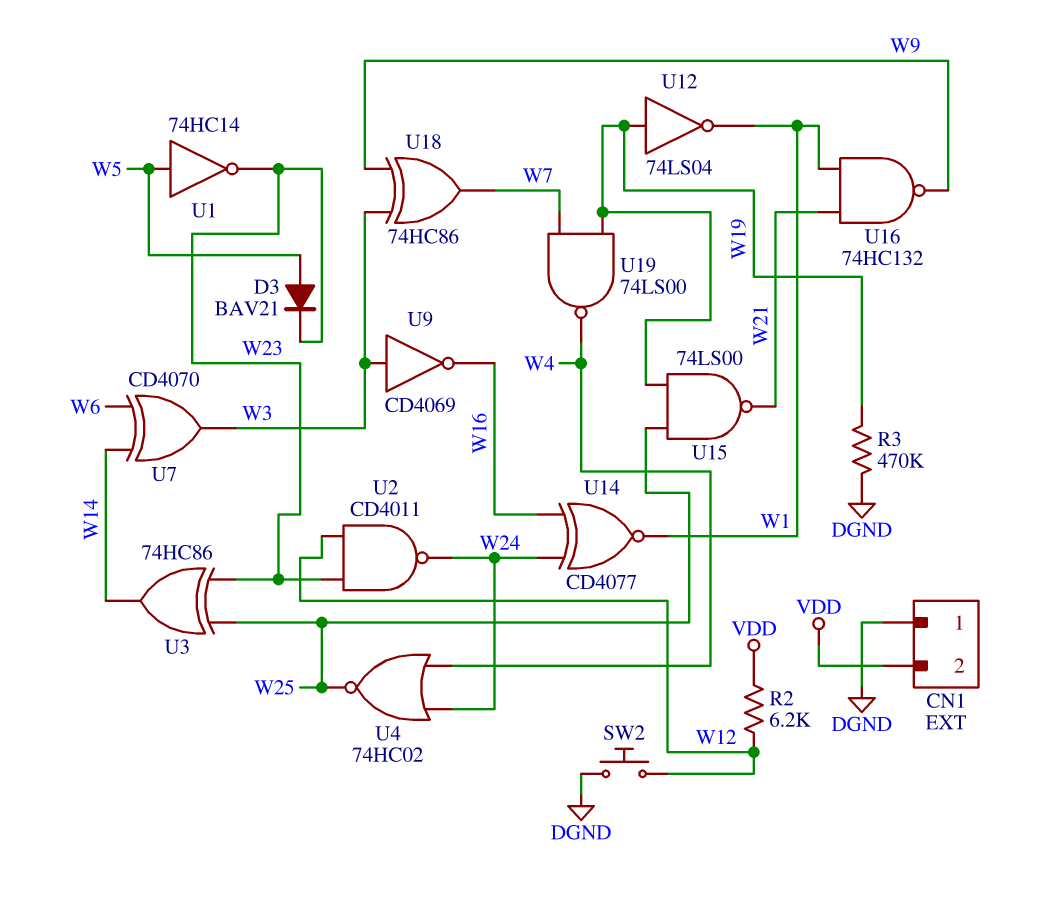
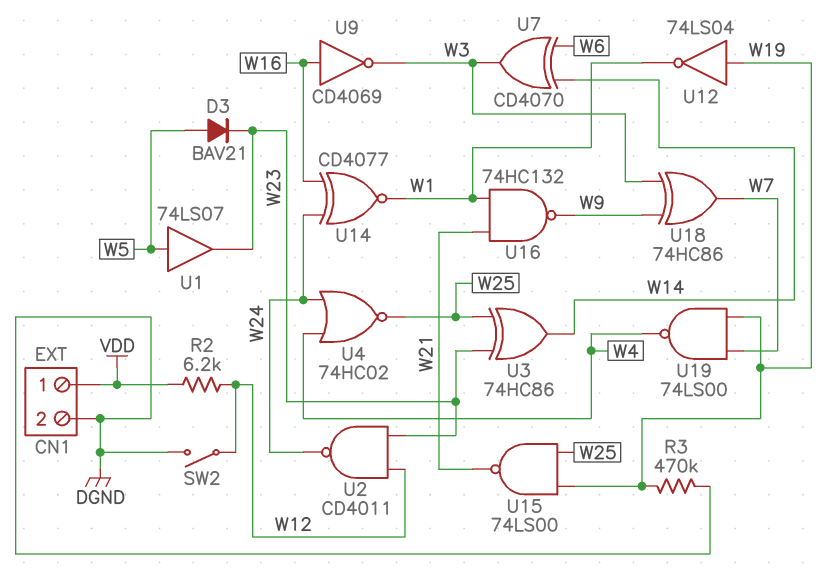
CN1 pin 1: DGND -> VDD
CN1 pin 2: VDD -> DGND
SW2: button (DGND, W12) -> switch (DGND, W12)
U1: NOT 74HC14 (in W5, out W23) -> buffer 74LS07 (in W5, out W23)
U9: NOT CD4069 (in W3, out W16) -> NOT CD4069 (in W16, out W3)

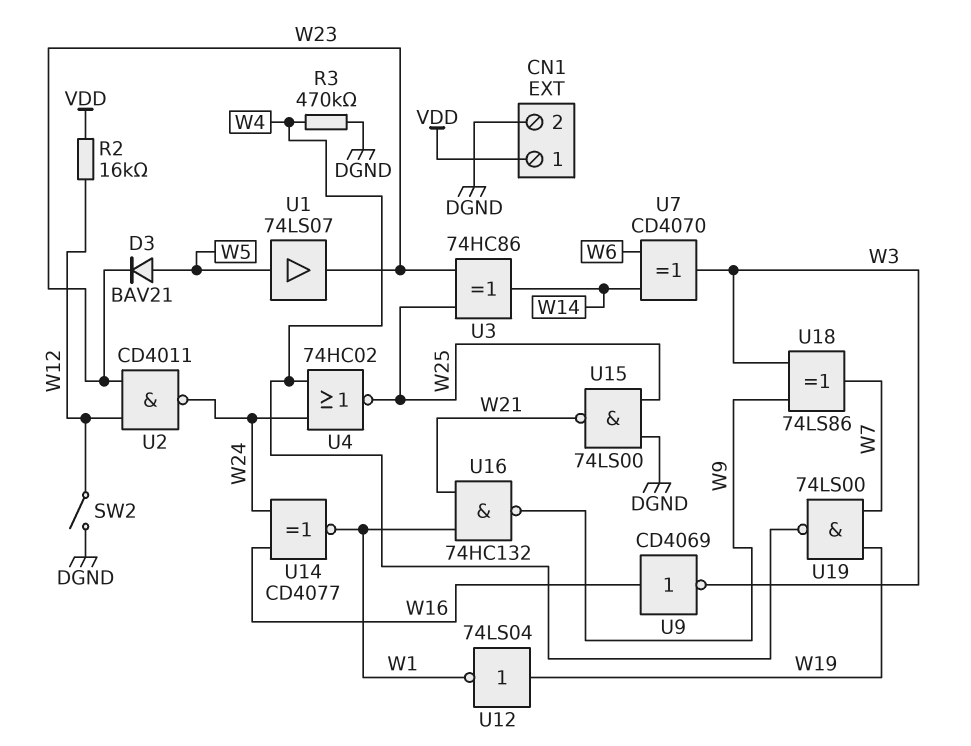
R2: 6.2k (VDD, W12) -> 16k (VDD, W12)
R3: 470k (DGND, W19) -> 470k (DGND, W4)
U15: NAND 74LS00 (in W19, in W25, out W21) -> NAND 74LS00 (in DGND, in W25, out W21)
U18: XOR 74HC86 (in W3, in W9, out W7) -> XOR 74LS86 (in W3, in W9, out W7)

